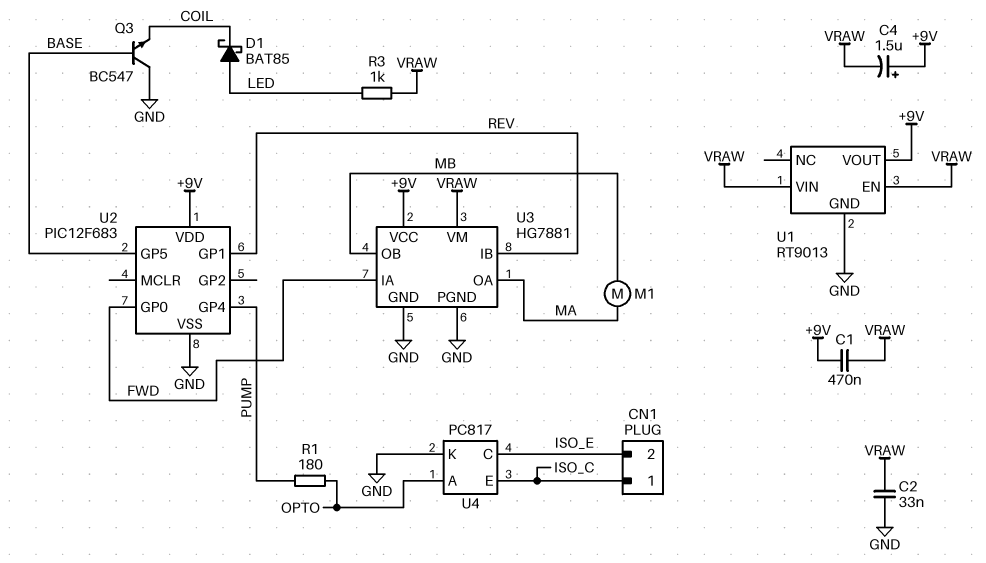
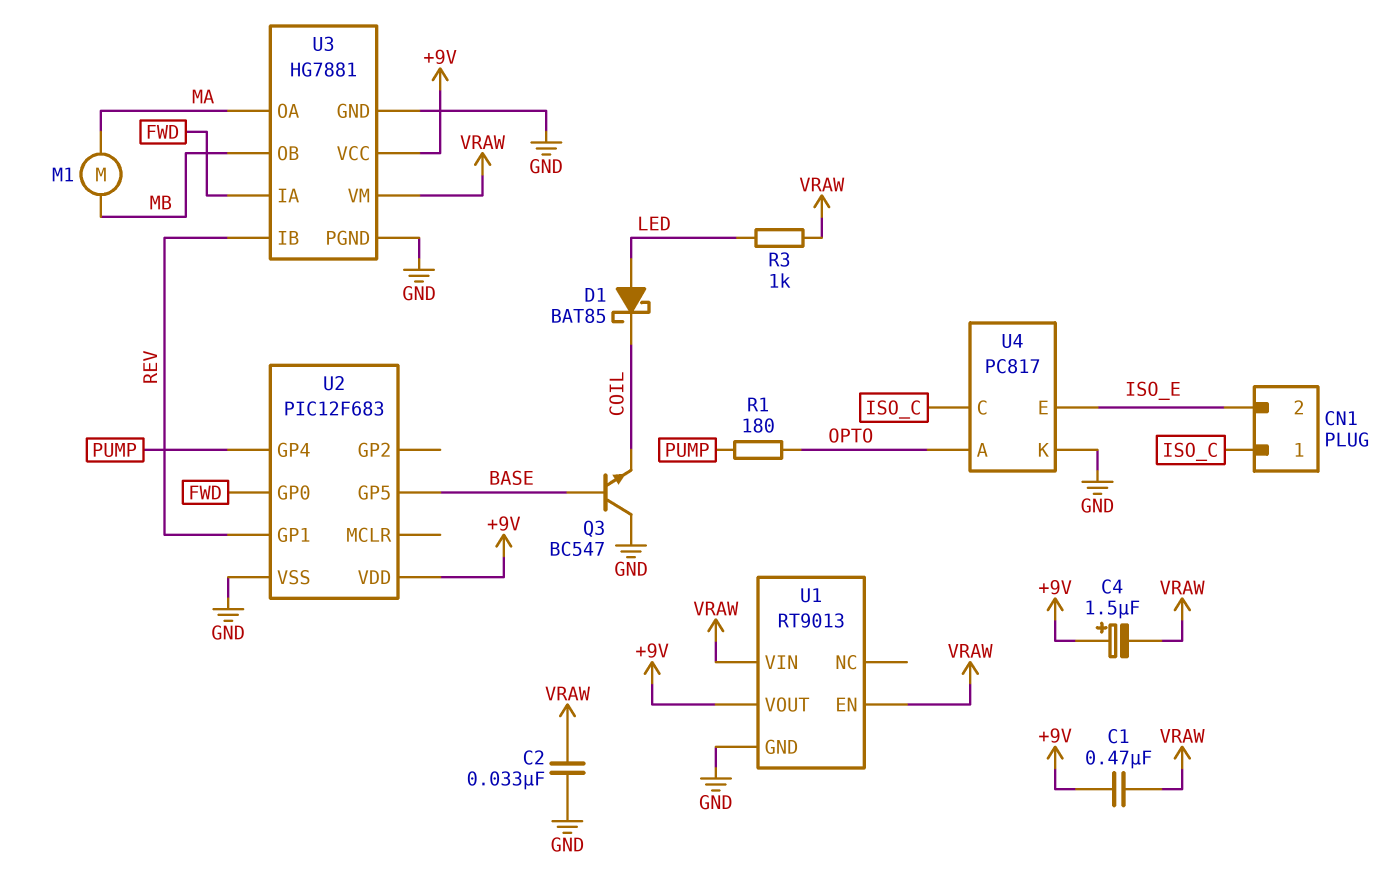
U4 pin C: ISO_E -> ISO_C
U4 pin E: ISO_C -> ISO_E

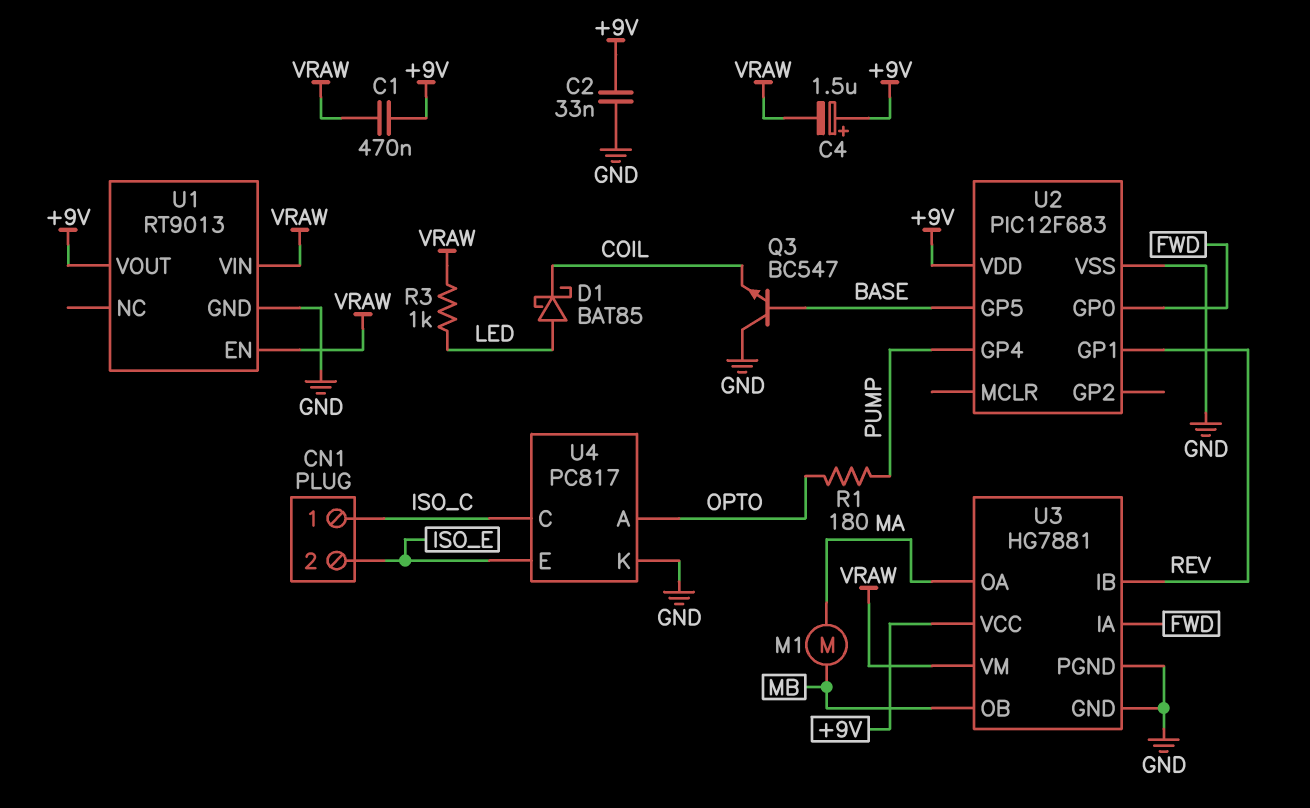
C2: 33nF (GND, VRAW) -> 33nF (+9V, GND)

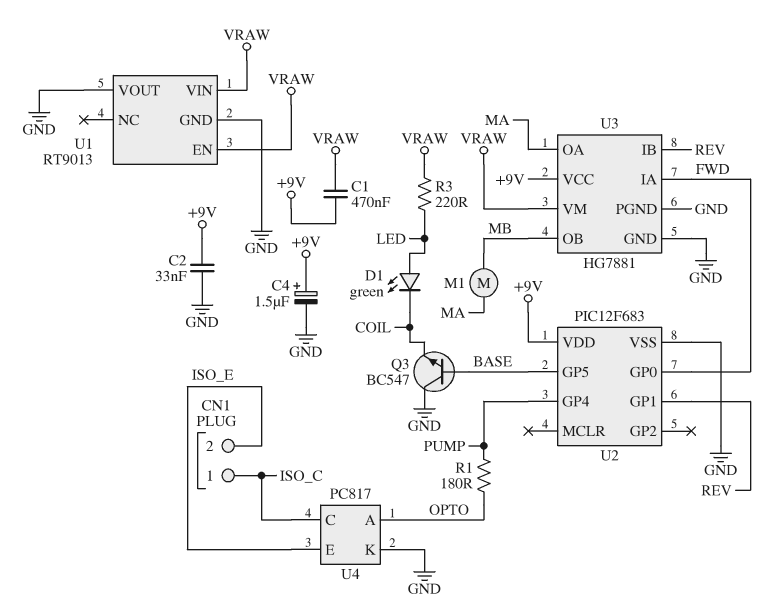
C4: 1.5uF (plus +9V, minus VRAW) -> 1.5uF (plus +9V, minus GND)
D1: schottky BAT85 (A LED, K COIL) -> LED green (A LED, K COIL)
R3: 1k (LED, VRAW) -> 220 (LED, VRAW)
U1 pin VOUT: +9V -> GND

